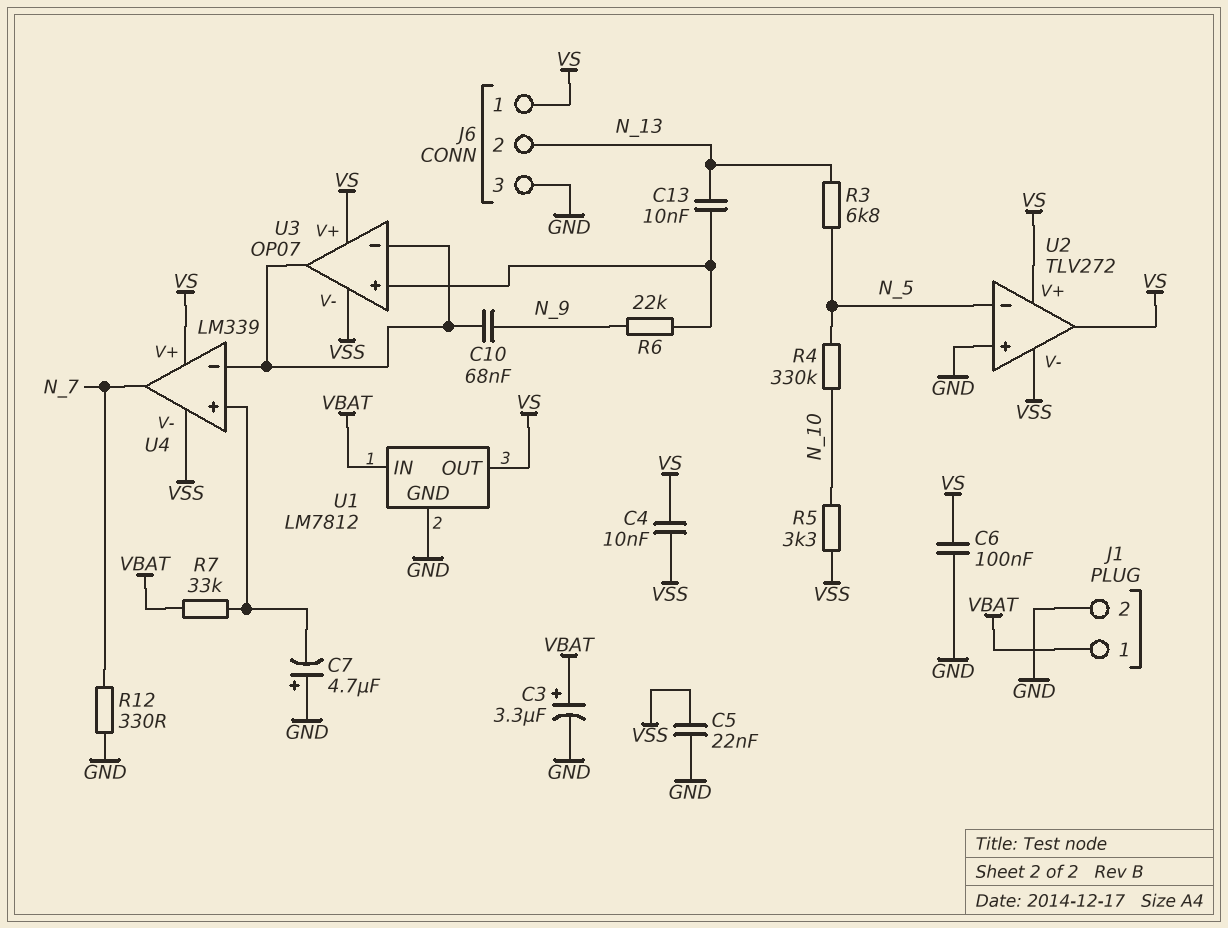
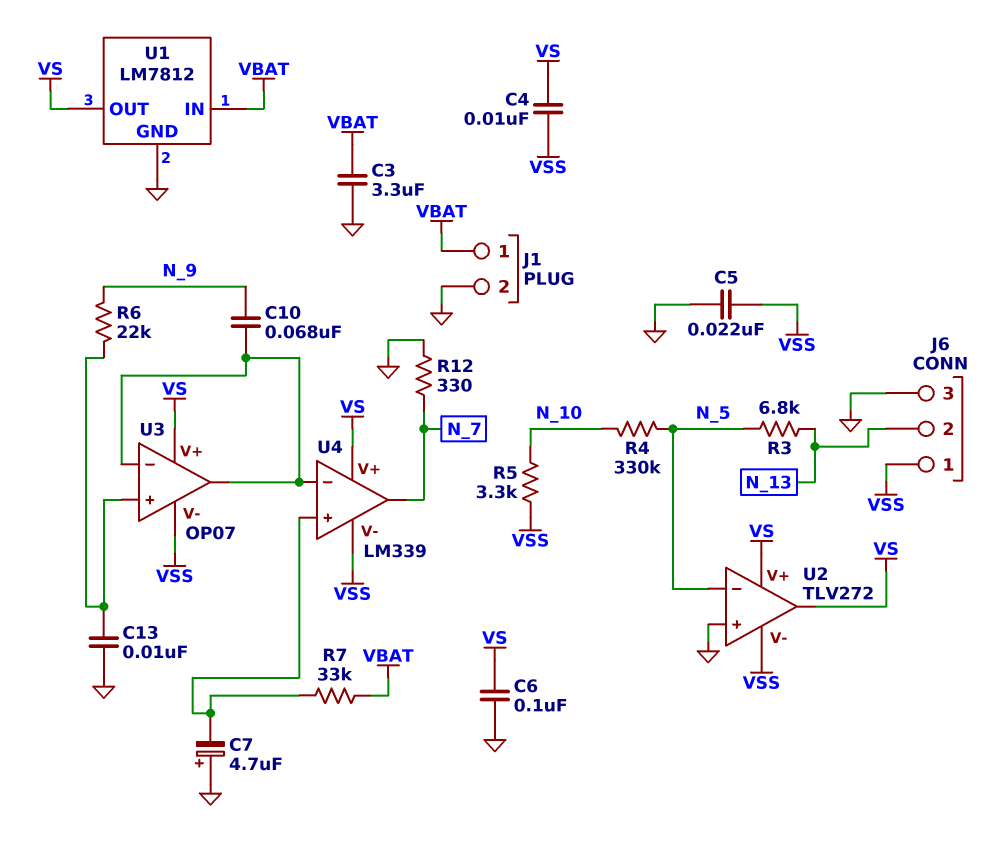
C3: 3.3uF (plus VBAT, minus GND) -> 3.3uF (GND, VBAT)
C13: 10nF (N_13, U3/in+) -> 10nF (GND, U3/in+)
J6 pin 1: VS -> VSS

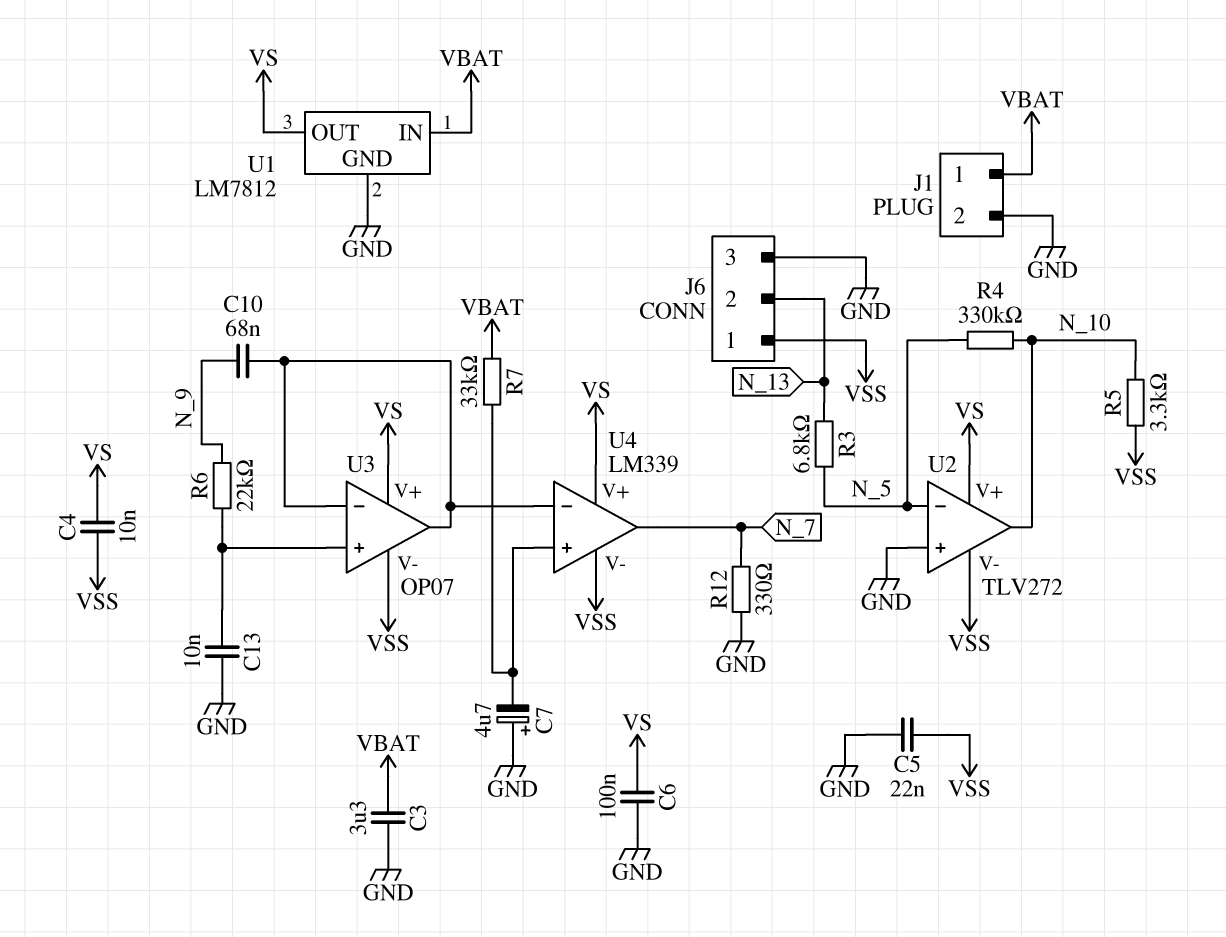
U2 pin out: VS -> N_10

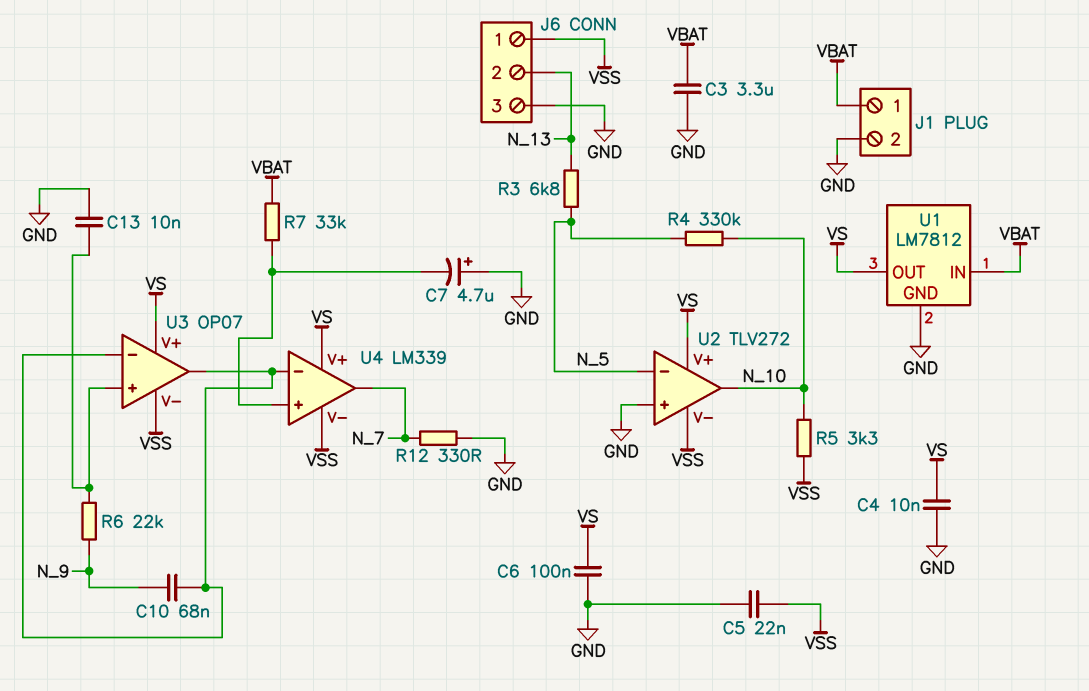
C4: 10nF (VS, VSS) -> 10nF (GND, VS)

